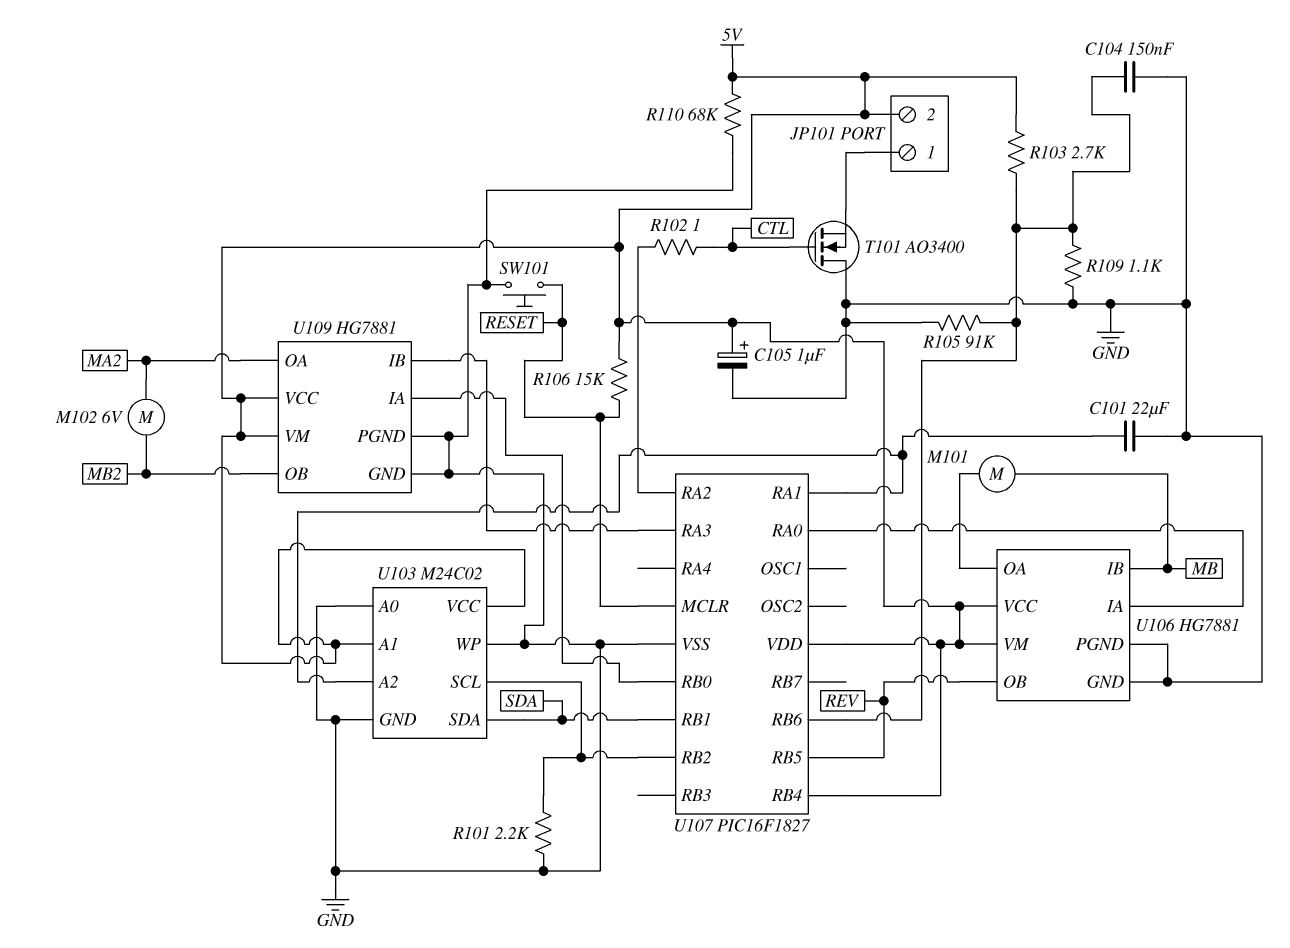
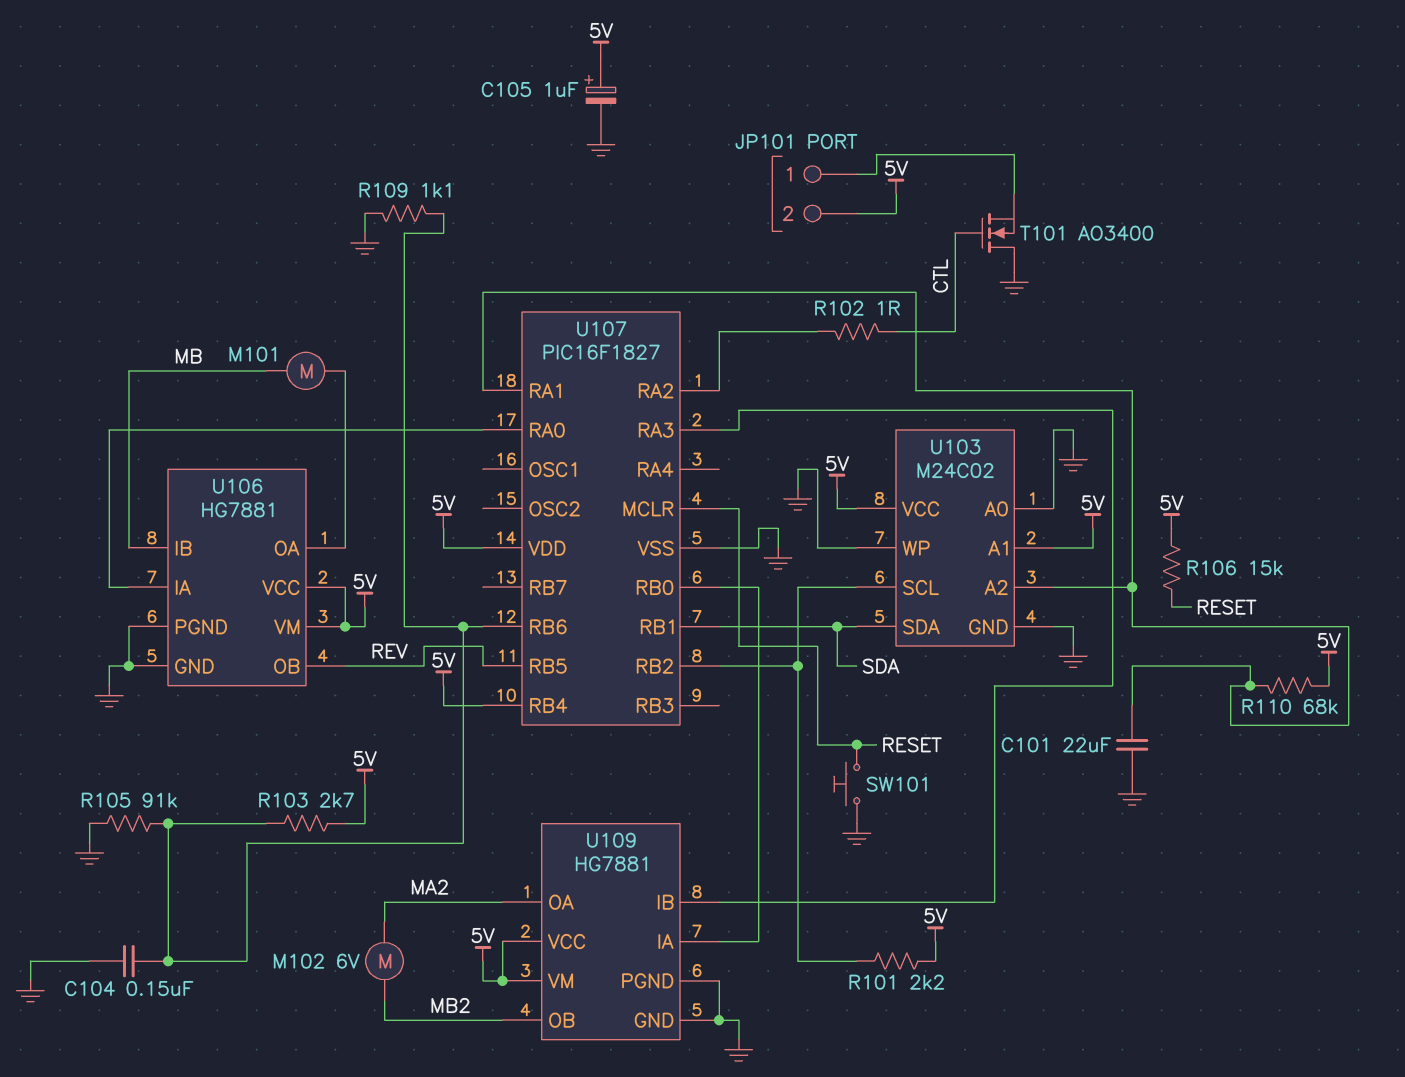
R101: 2.2k (GND, U103/SCL) -> 2.2k (5V, U103/SCL)
R110: 68k (5V, GND) -> 68k (5V, U103/A2)

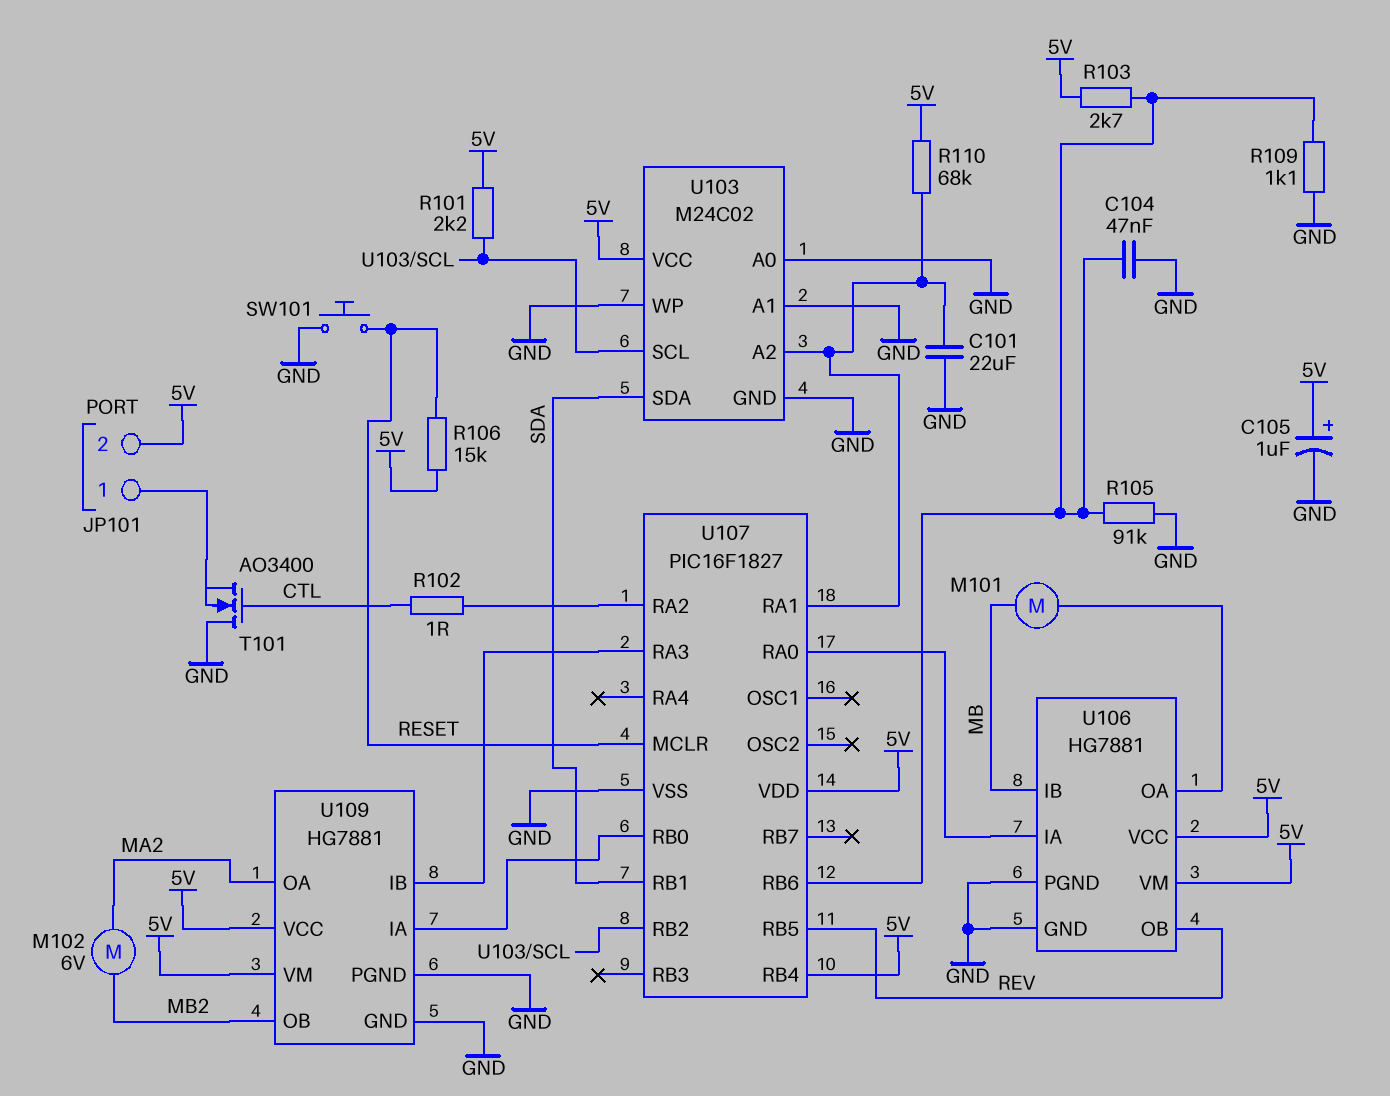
C104: 150nF (GND, U107/RB6) -> 47nF (GND, U107/RB6)
U103 pin A1: 5V -> GND

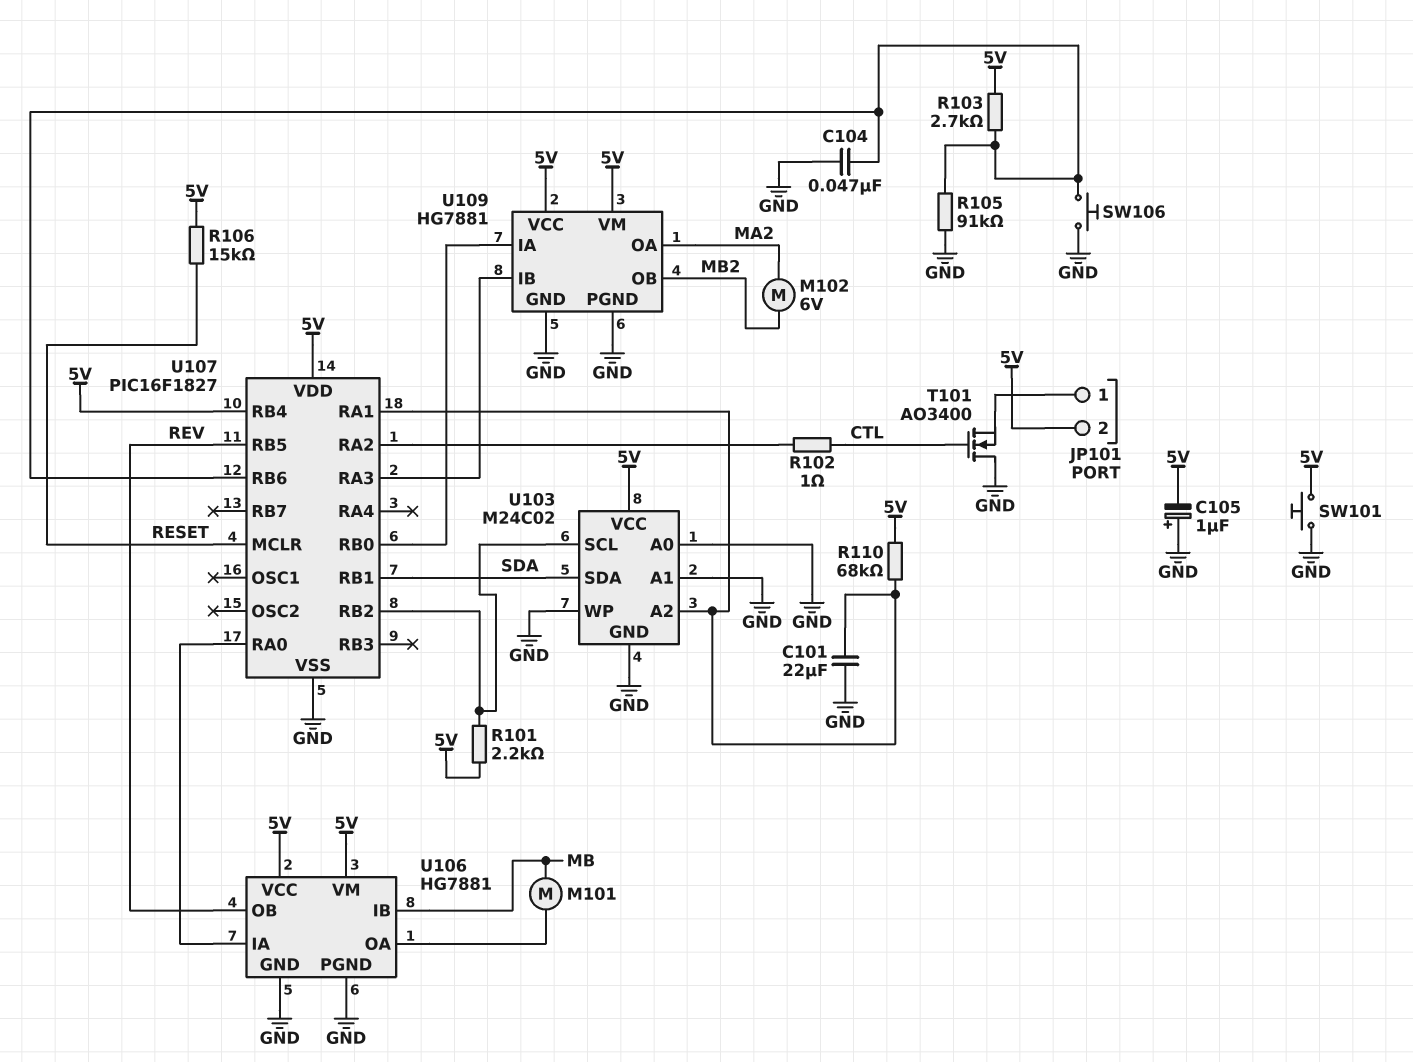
C105: 1uF (plus 5V, minus GND) -> 1uF (plus GND, minus 5V)
R109: 1.1k (GND, U107/RB6) -> none
SW101: button (GND, RESET) -> button (5V, GND)
SW106: none -> button (GND, U107/RB6)

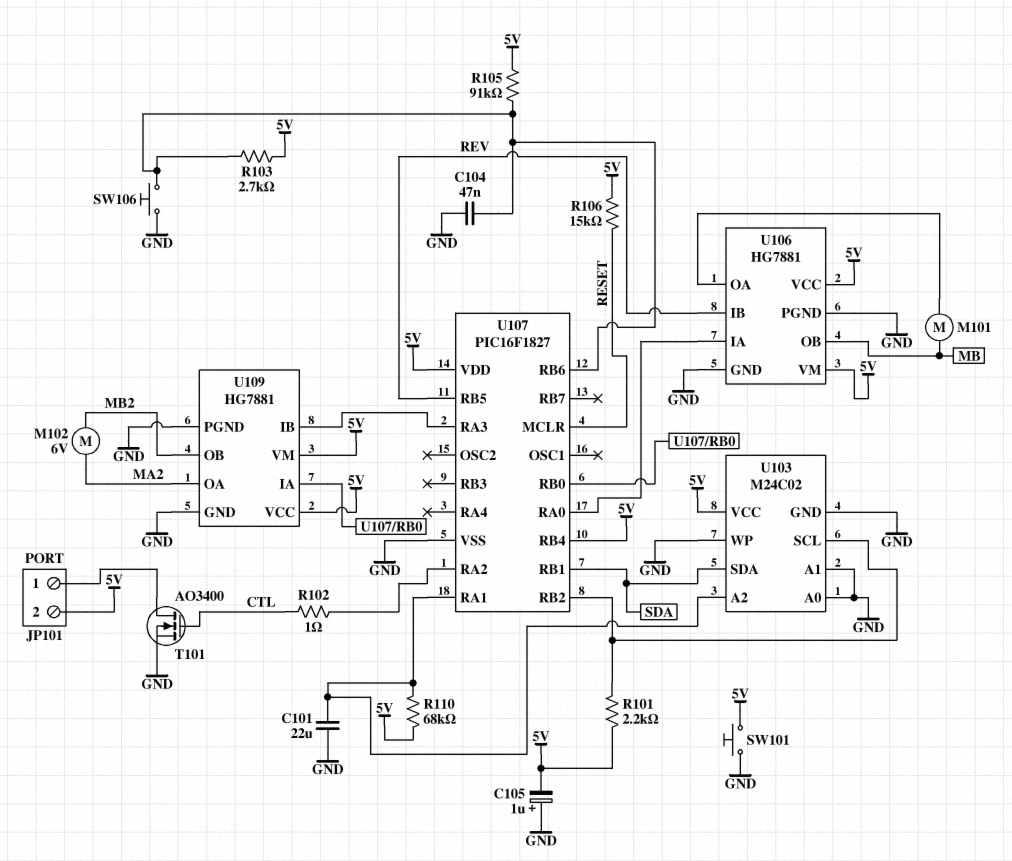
R105: 91k (GND, U107/RB6) -> 91k (5V, U107/RB6)
T101: NMOS AO3400 (G CTL, D GND, S JP101/1) -> NMOS AO3400 (G CTL, D JP101/1, S GND)
U106 pin IB: MB -> REV
U106 pin OB: REV -> MB

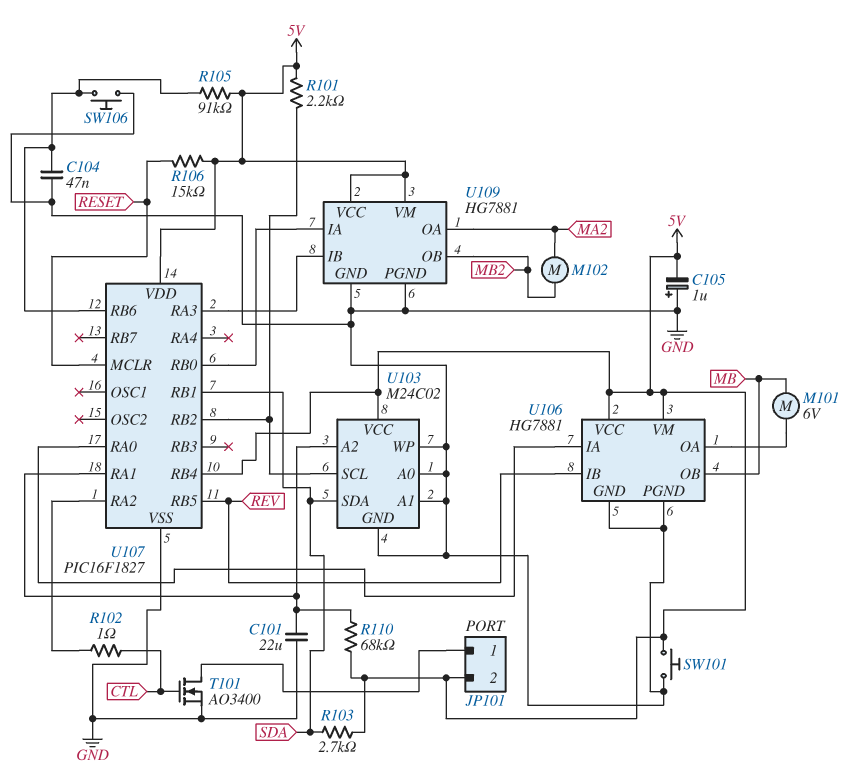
M101: motor (MB, U106/OA) -> motor 6V (MB, U106/OA)
M102: motor 6V (MA2, MB2) -> motor (MA2, MB2)
R103: 2.7k (5V, U107/RB6) -> 2.7k (5V, SDA)

